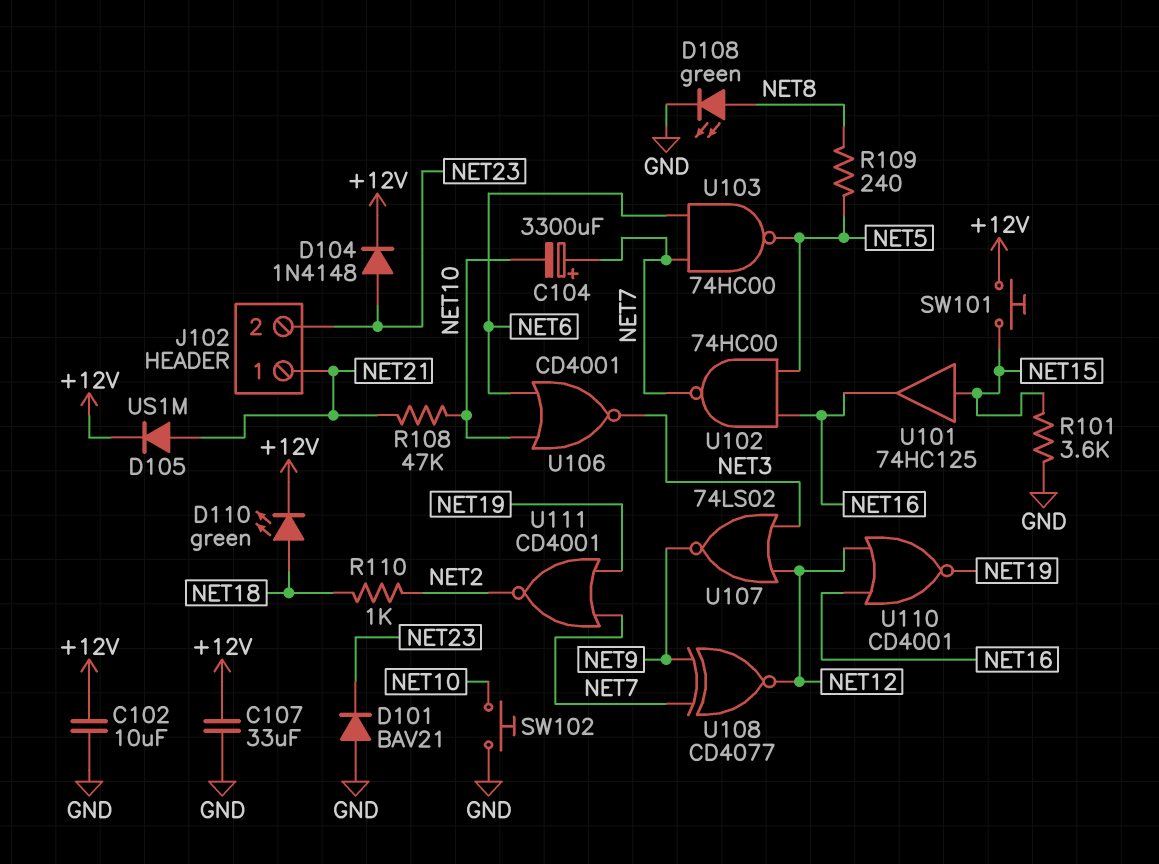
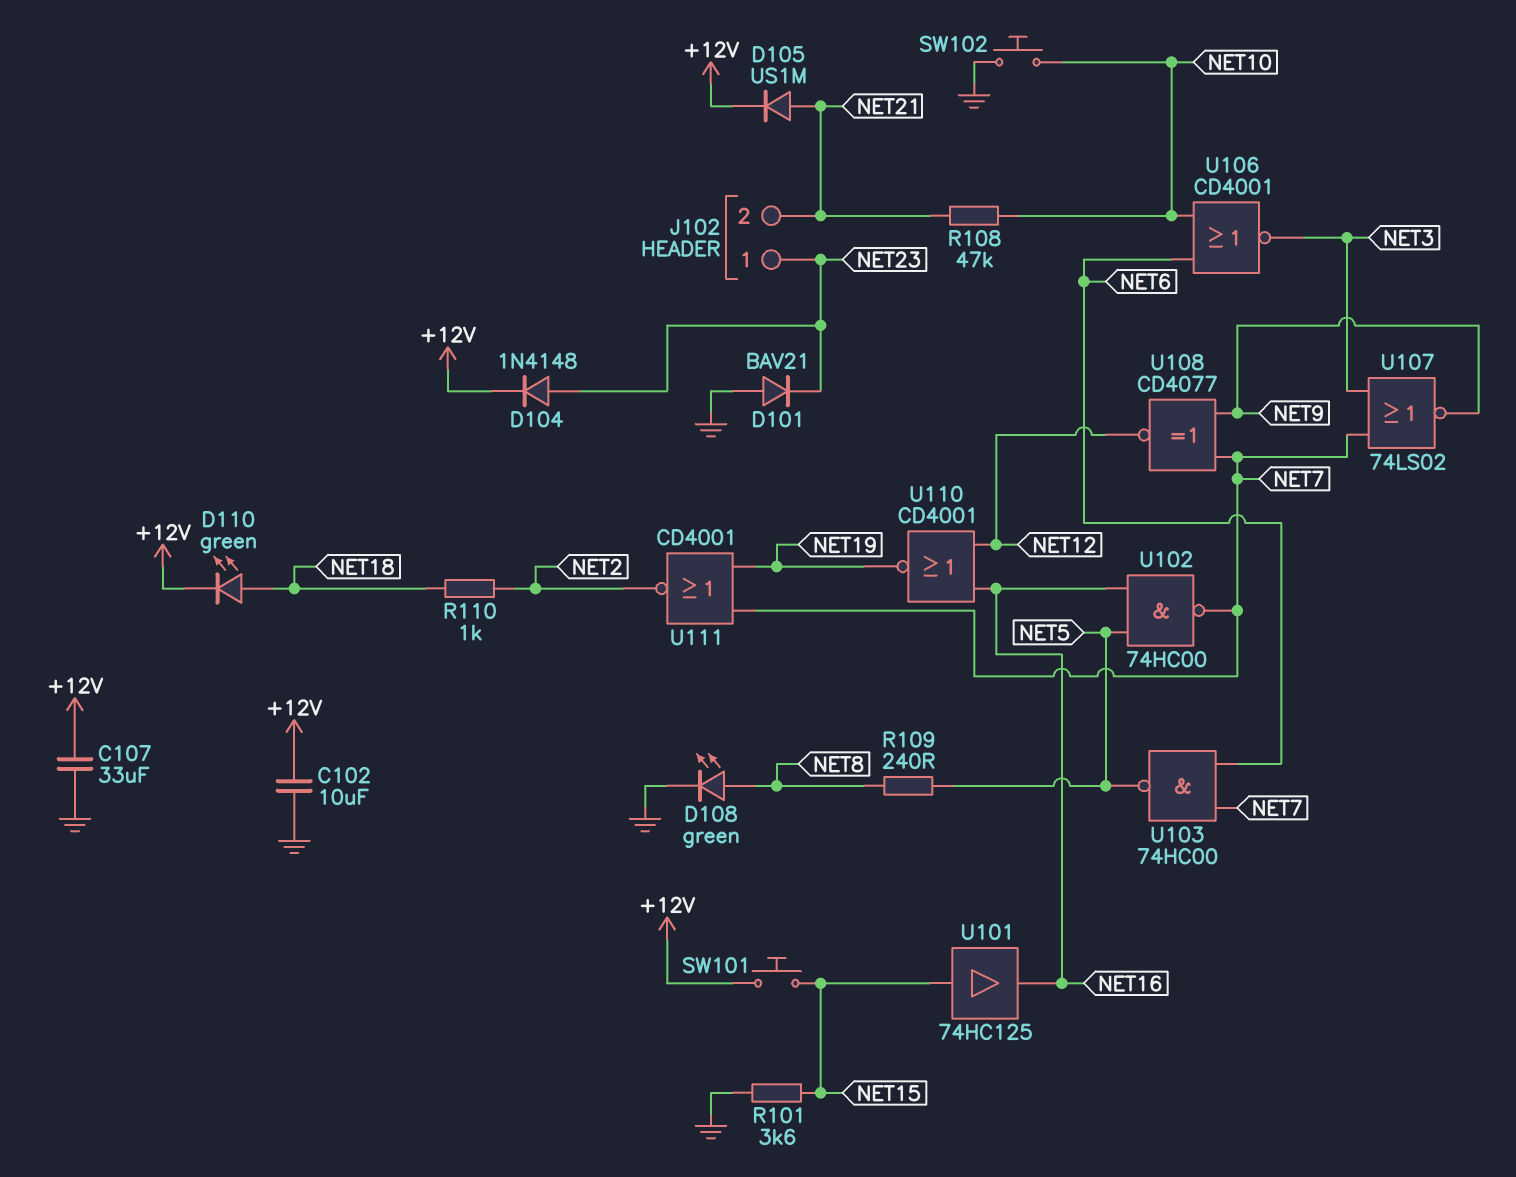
C104: 3300uF (plus NET7, minus NET10) -> none
J102 pin 1: NET21 -> NET23
J102 pin 2: NET23 -> NET21
U107: NOR 74LS02 (in NET3, in NET12, out NET9) -> NOR 74LS02 (in NET3, in NET7, out NET9)

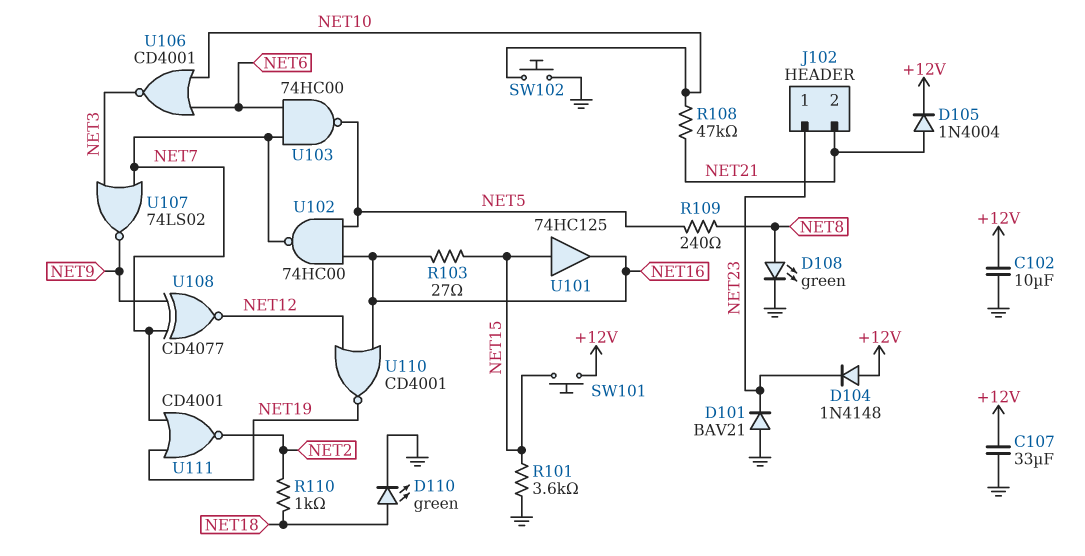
D104: diode 1N4148 (A NET23, K +12V) -> diode 1N4148 (A +12V, K NET23)
D105: diode US1M (A NET21, K +12V) -> diode 1N4004 (A NET21, K +12V)
D110: LED green (A NET18, K +12V) -> LED green (A NET18, K GND)
R103: none -> 27 (NET15, NET16)

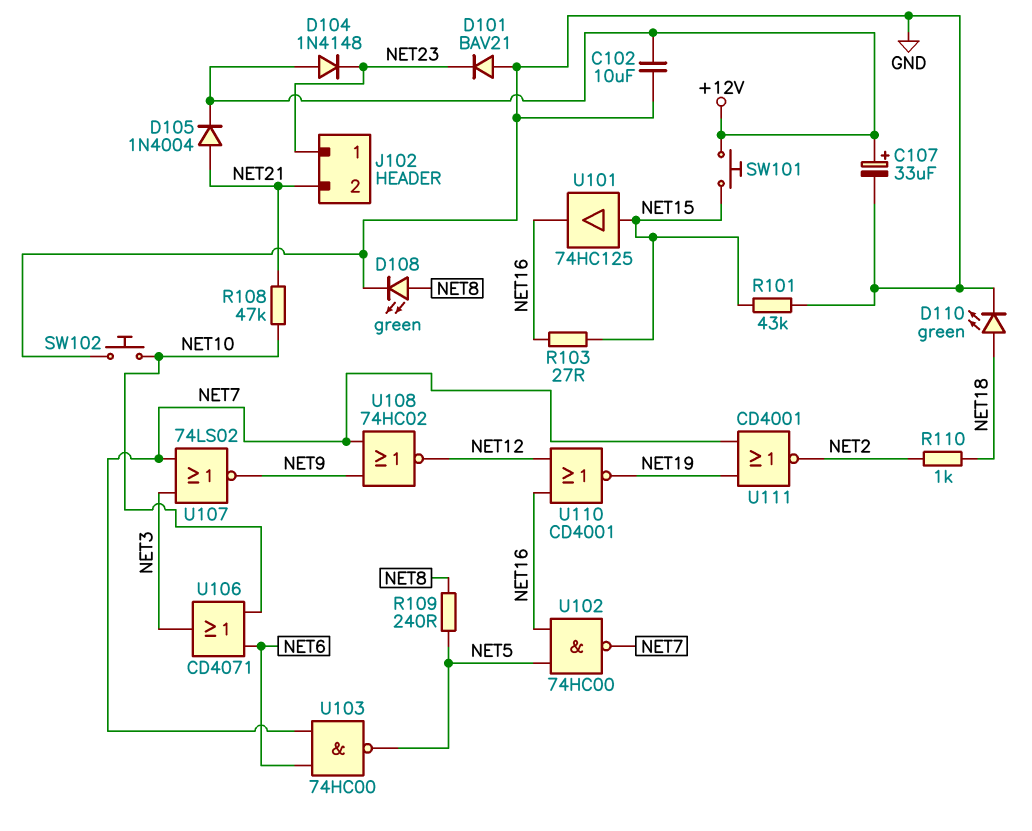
C107: 33uF (+12V, GND) -> 33uF (plus +12V, minus GND)
R101: 3.6k (GND, NET15) -> 43k (GND, NET15)
U106: NOR CD4001 (in NET6, in NET10, out NET3) -> OR CD4071 (in NET6, in NET10, out NET3)
U108: XNOR CD4077 (in NET7, in NET9, out NET12) -> NOR 74HC02 (in NET7, in NET9, out NET12)

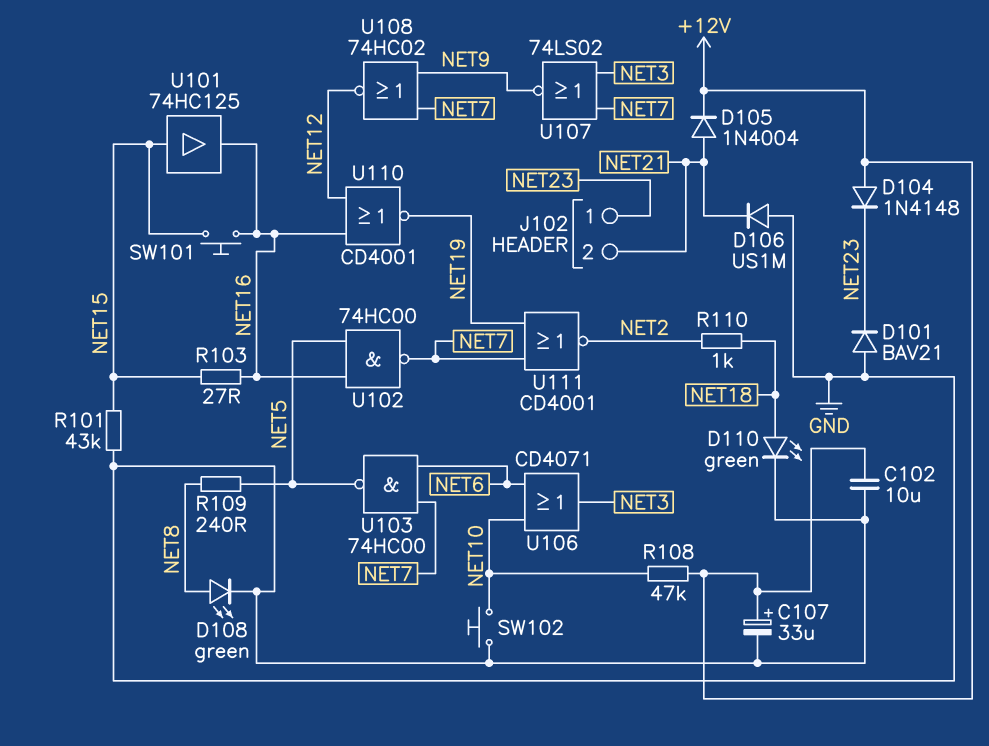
D106: none -> diode US1M (A GND, K NET21)
R108: 47k (NET10, NET21) -> 47k (+12V, NET10)
SW101: button (+12V, NET15) -> button (NET15, NET16)

